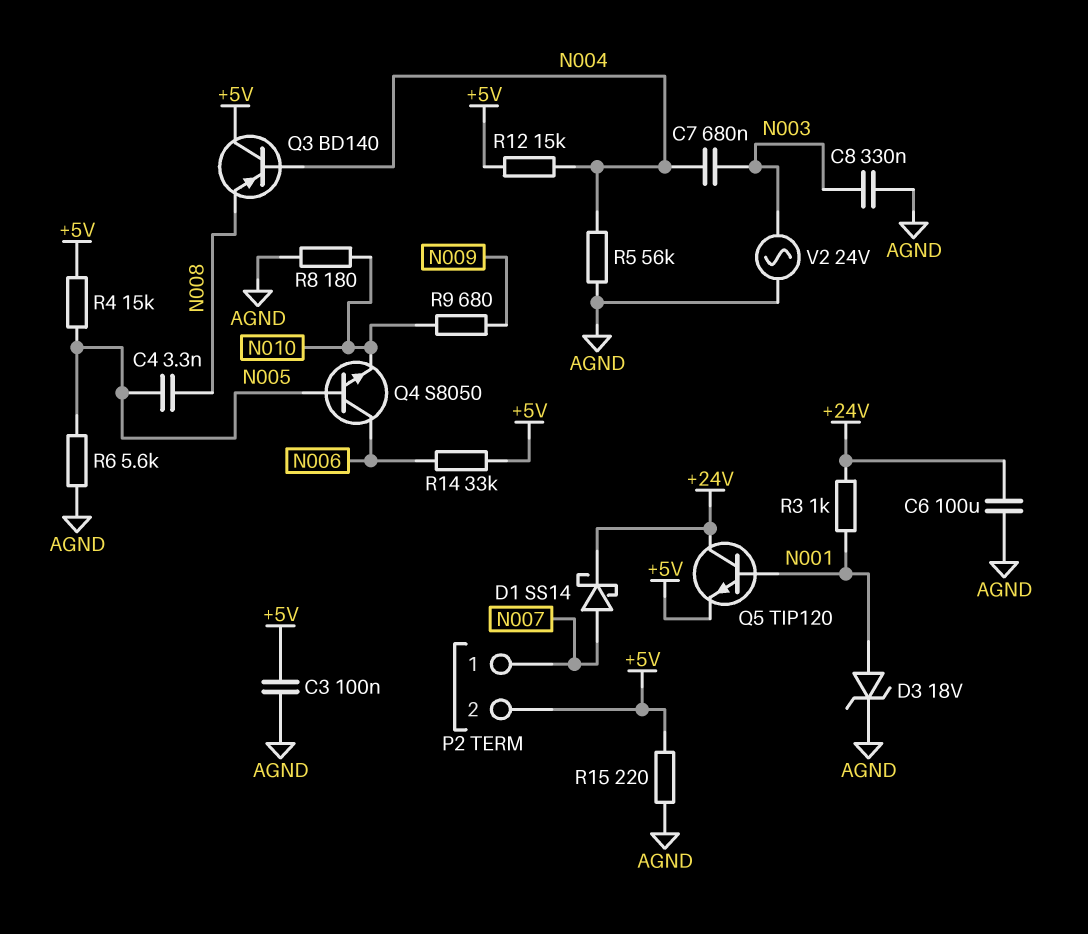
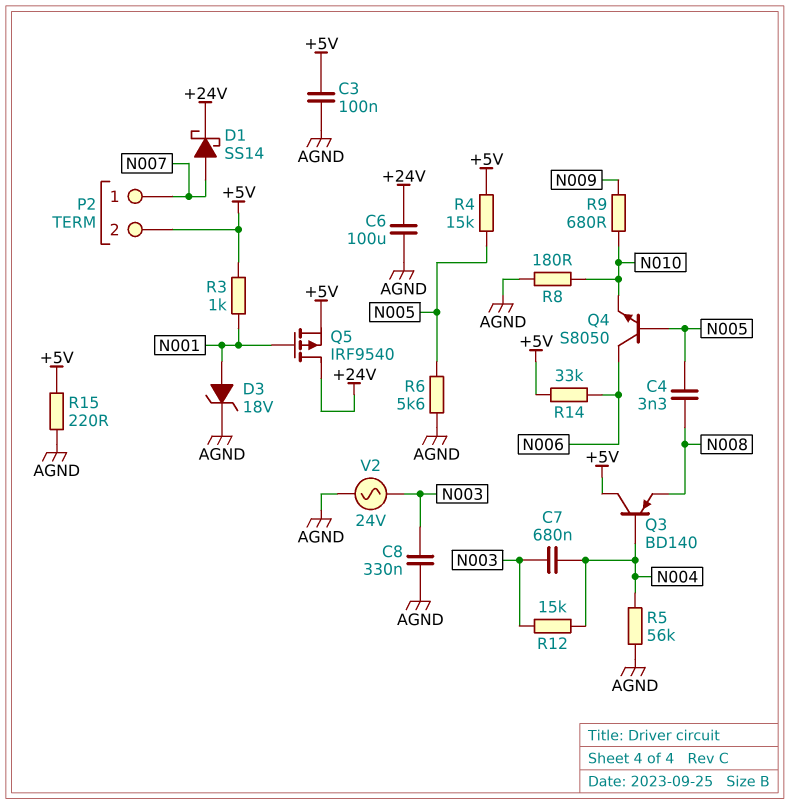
Q5: NPN TIP120 (B N001, C +24V, E +5V) -> PMOS IRF9540 (G N001, D +24V, S +5V)
R3: 1k (+24V, N001) -> 1k (+5V, N001)
R12: 15k (+5V, N004) -> 15k (N003, N004)

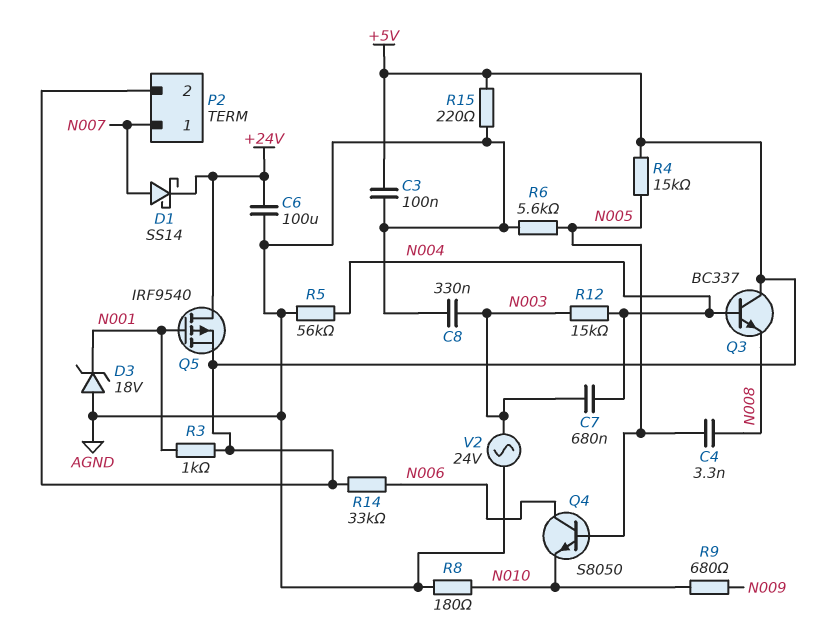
D3: zener 18V (A N001, K AGND) -> zener 18V (A AGND, K N001)
Q3: PNP BD140 (B N004, C +5V, E N008) -> NPN BC337 (B N004, C +5V, E N008)

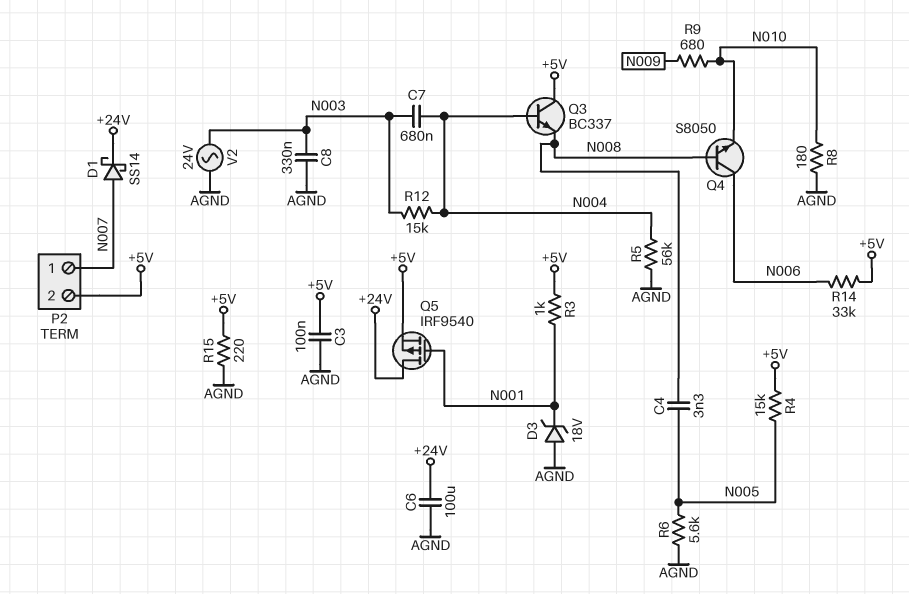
Q4: NPN S8050 (B N005, C N006, E N010) -> NPN S8050 (B N008, C N006, E N010)

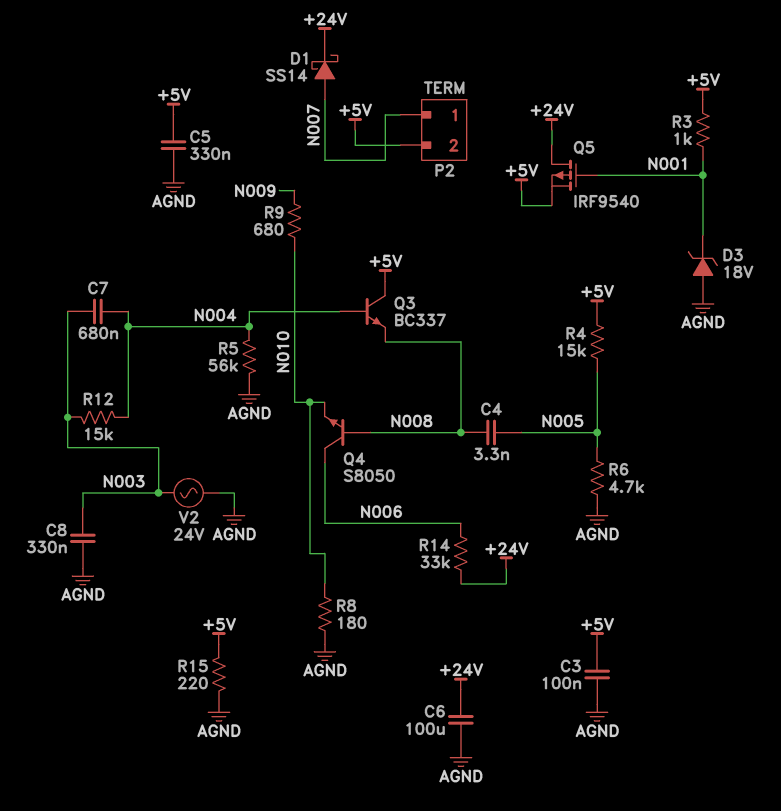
C5: none -> 330nF (+5V, AGND)
R6: 5.6k (AGND, N005) -> 4.7k (AGND, N005)
R14: 33k (+5V, N006) -> 33k (+24V, N006)

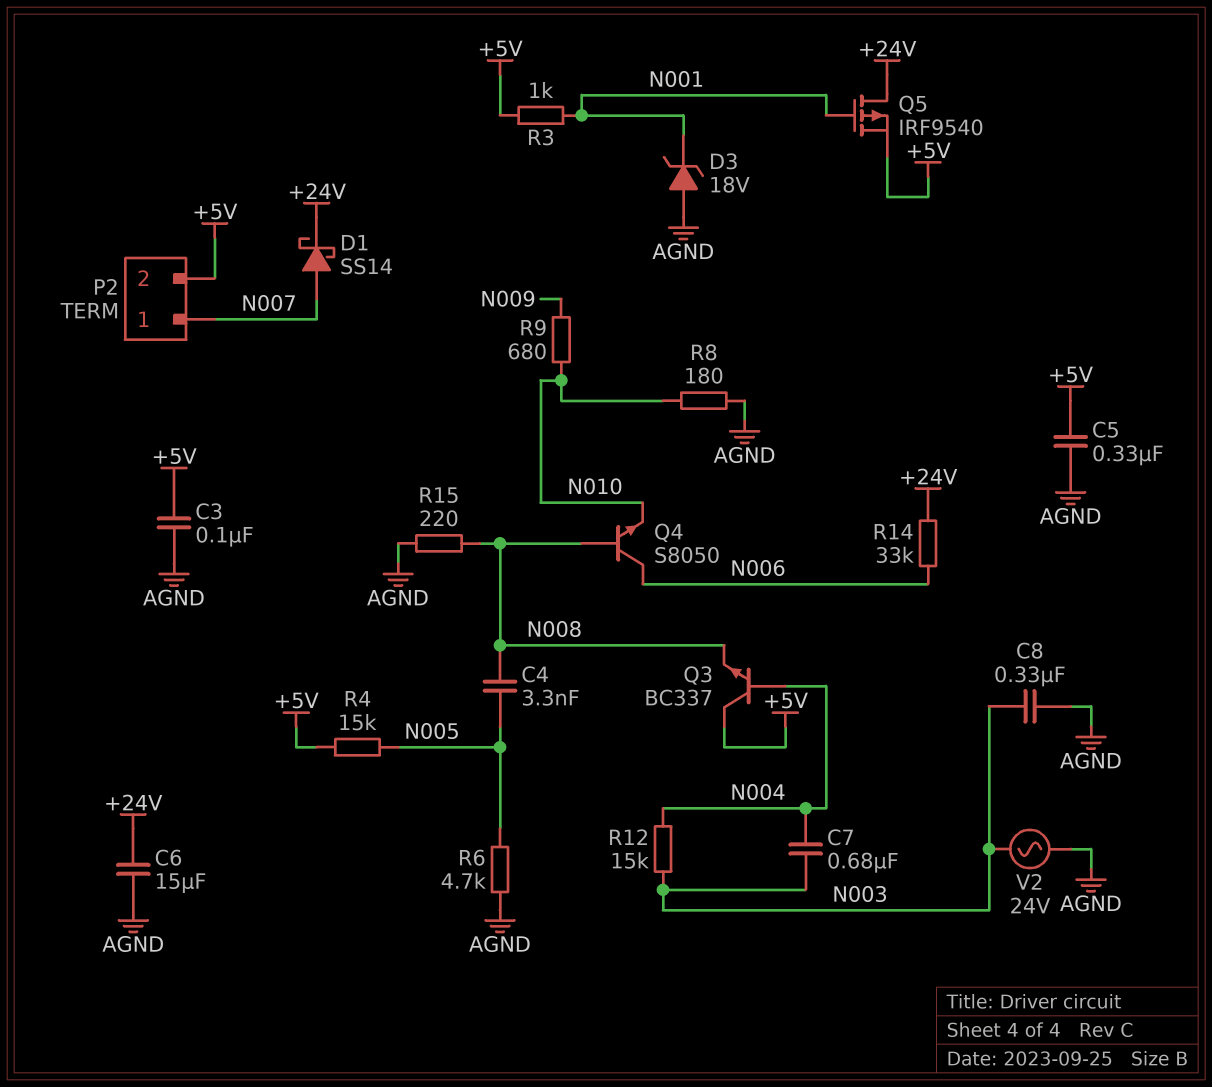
C6: 100uF (+24V, AGND) -> 15uF (+24V, AGND)
R5: 56k (AGND, N004) -> none
R15: 220 (+5V, AGND) -> 220 (AGND, N008)

